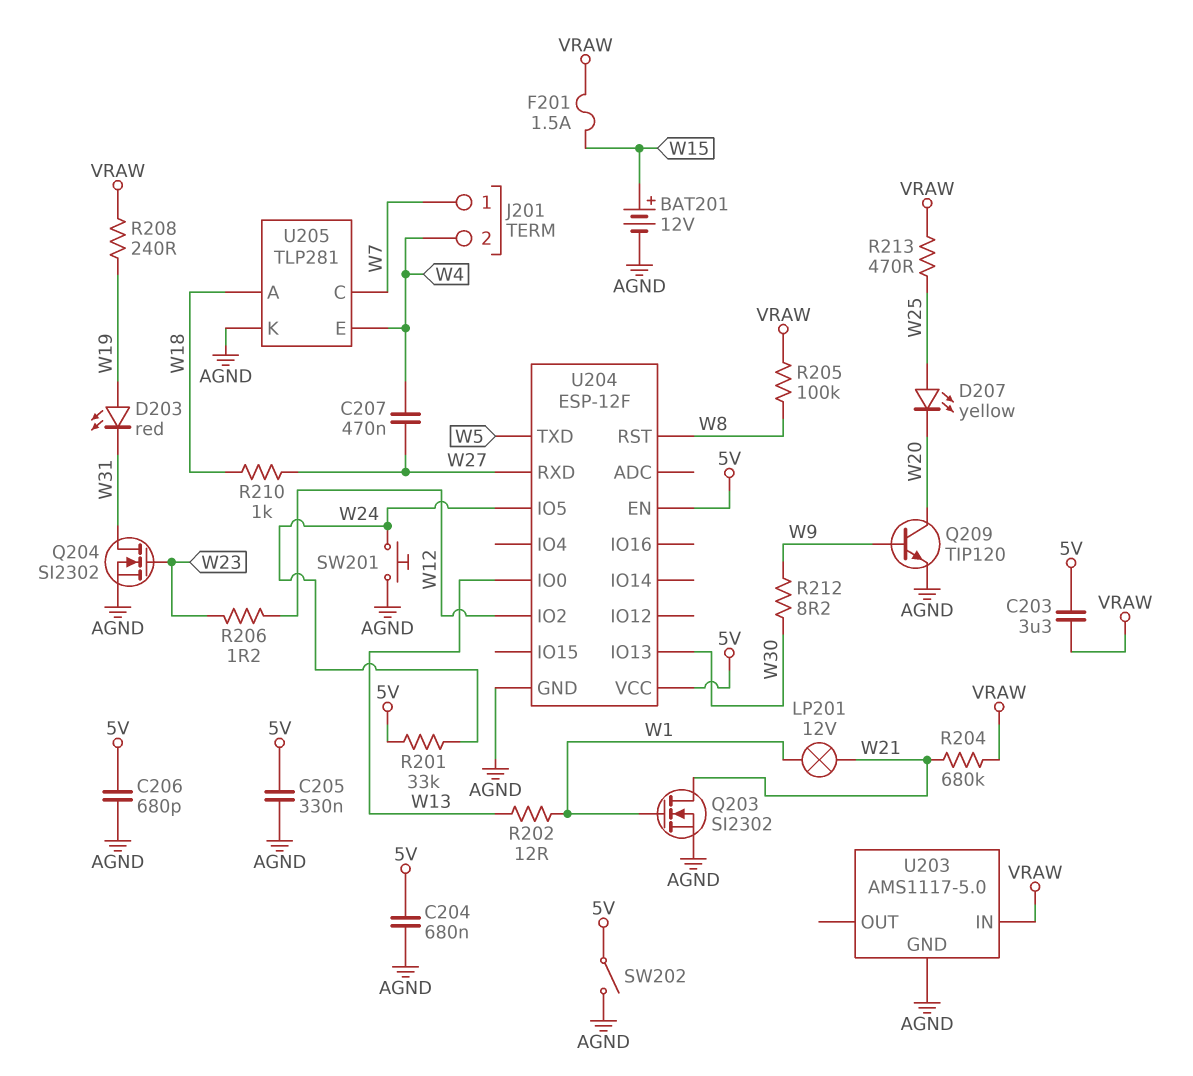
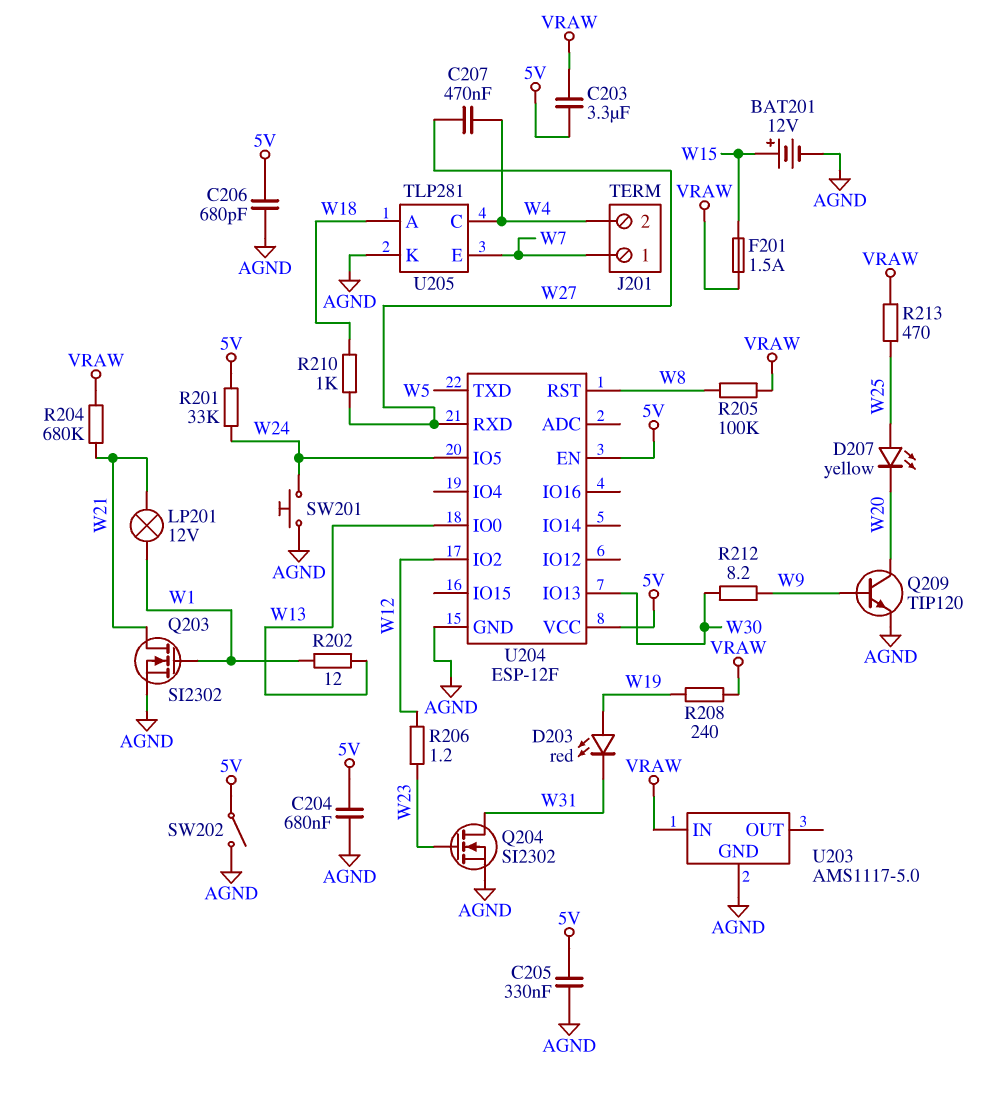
U205 pin C: W7 -> W4
U205 pin E: W4 -> W7

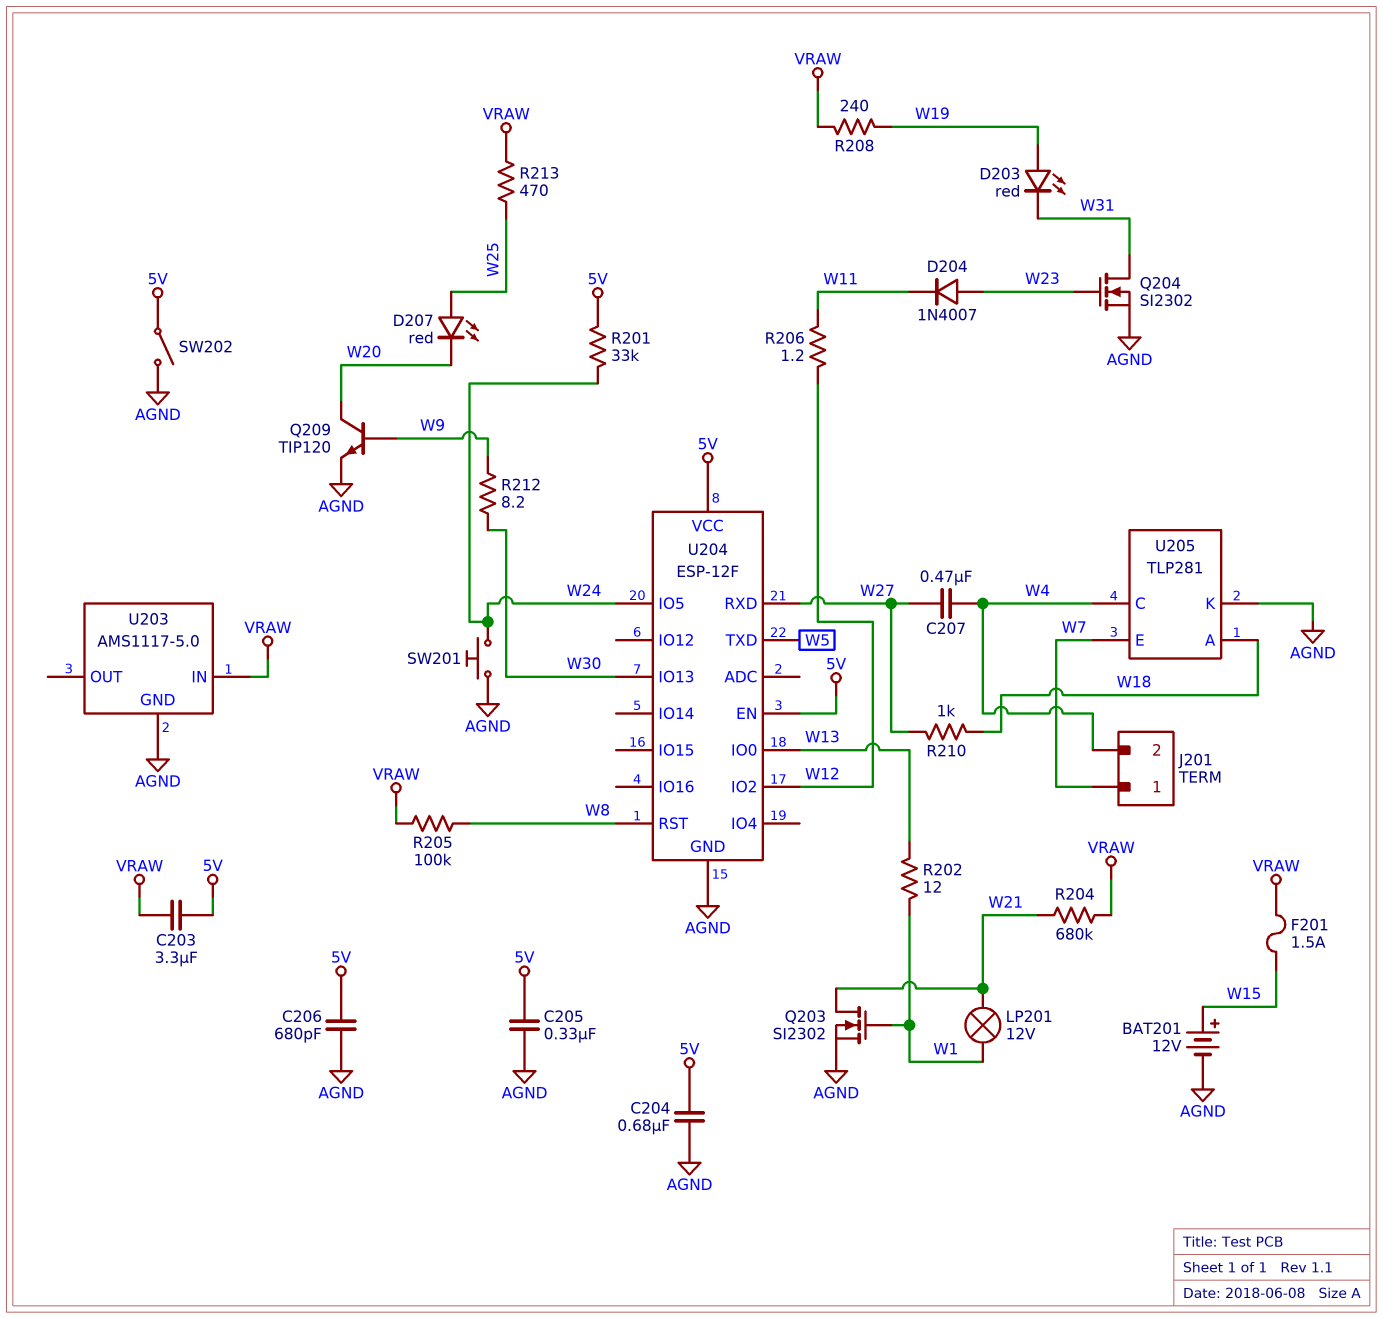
D204: none -> diode 1N4007 (A W23, K W11)
D207: LED yellow (A W25, K W20) -> LED red (A W25, K W20)
R206: 1.2 (W12, W23) -> 1.2 (W11, W12)

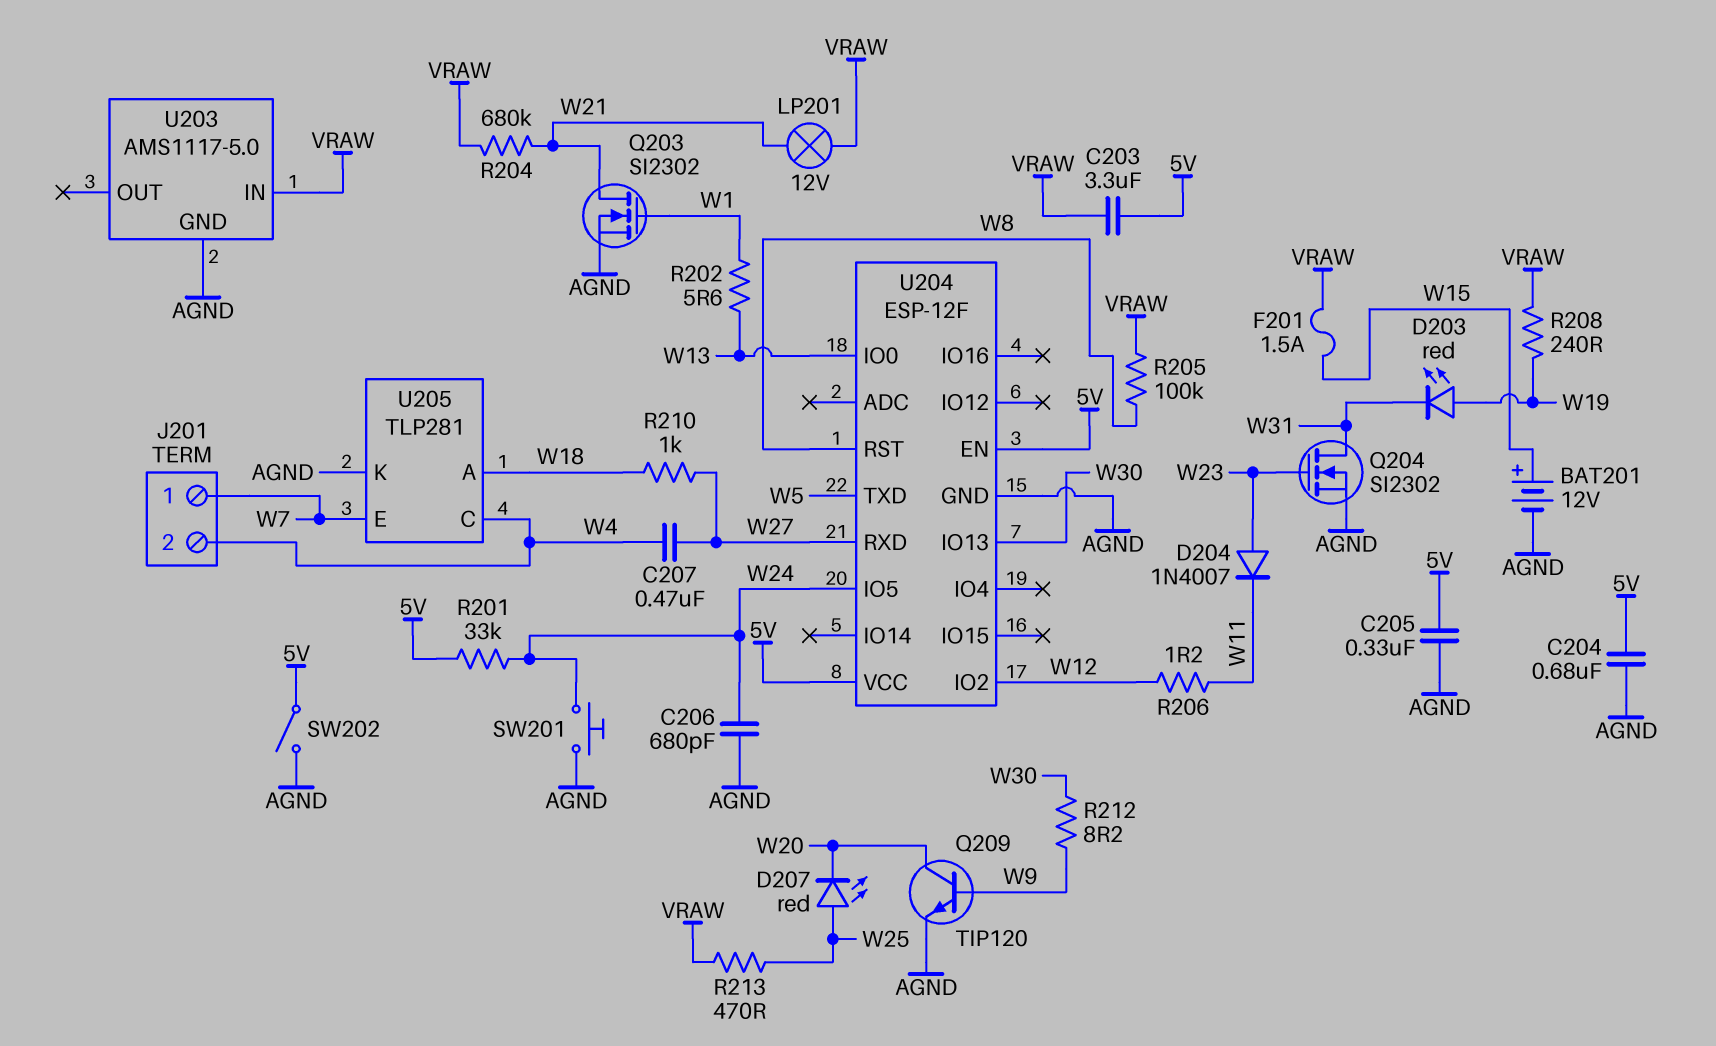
C206: 680pF (5V, AGND) -> 680pF (AGND, W24)
LP201: lamp 12V (W1, W21) -> lamp 12V (VRAW, W21)
R202: 12 (W1, W13) -> 5.6 (W1, W13)

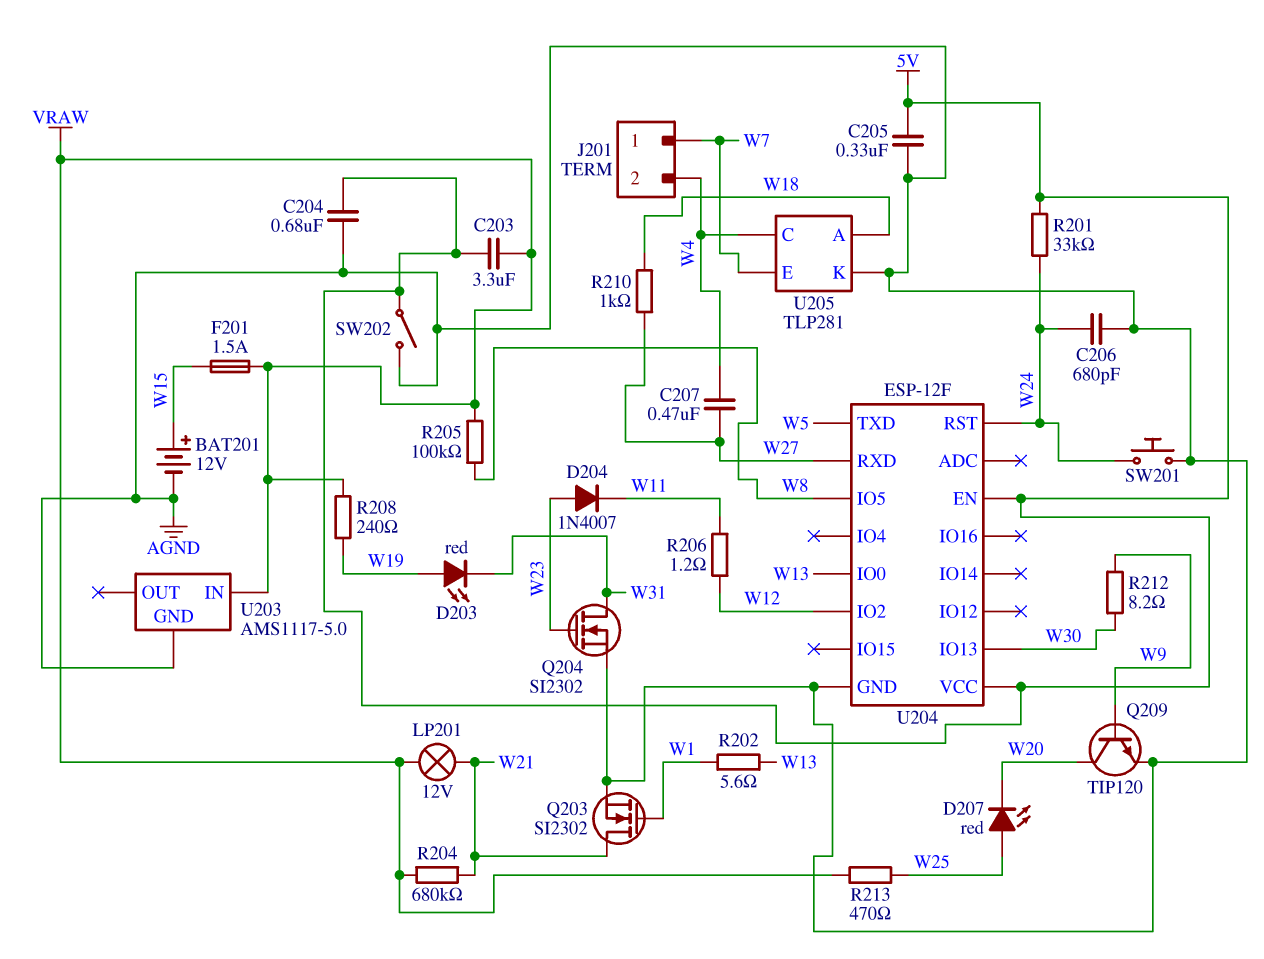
U204 pin IO5: W24 -> W8
U204 pin RST: W8 -> W24

